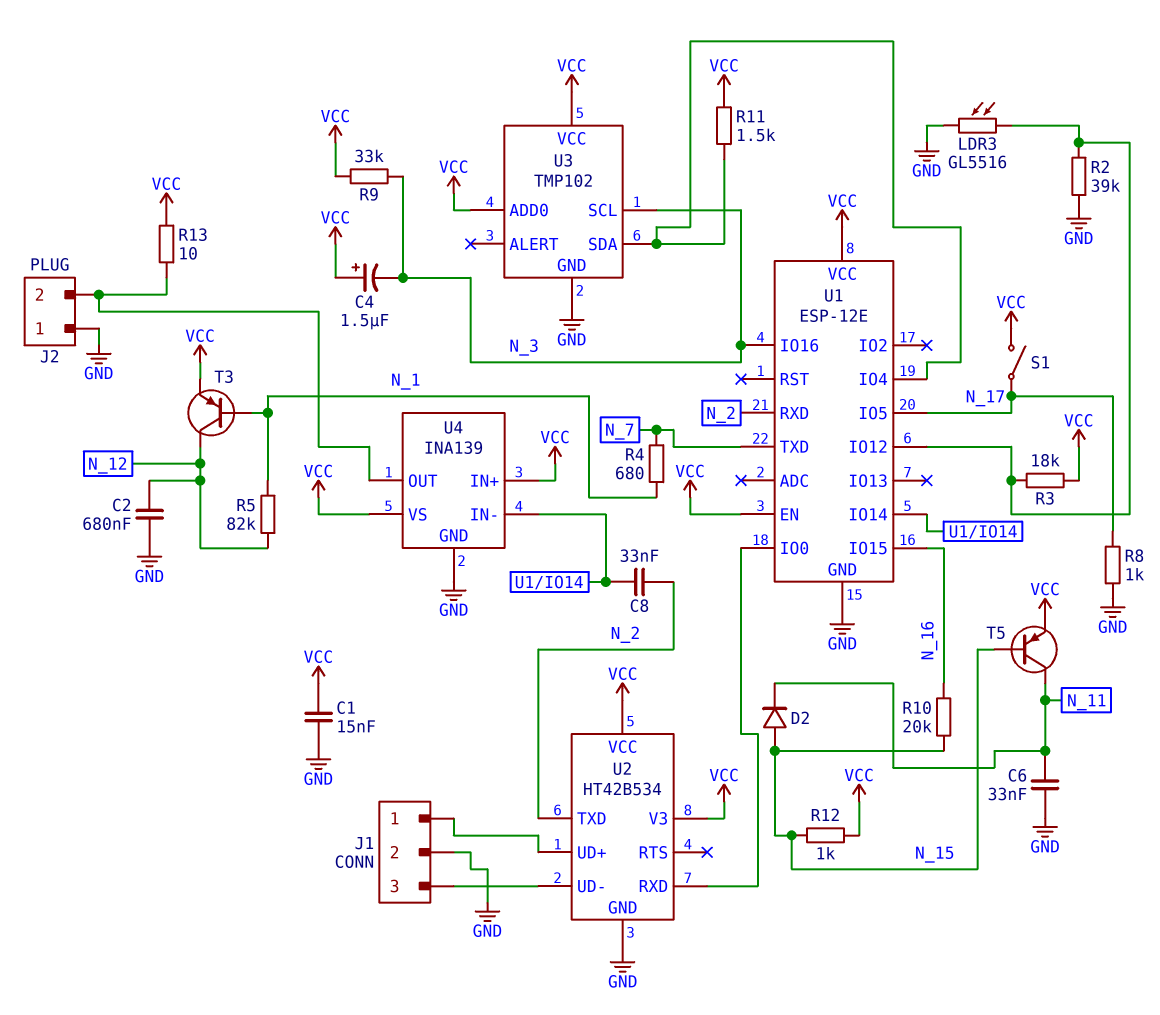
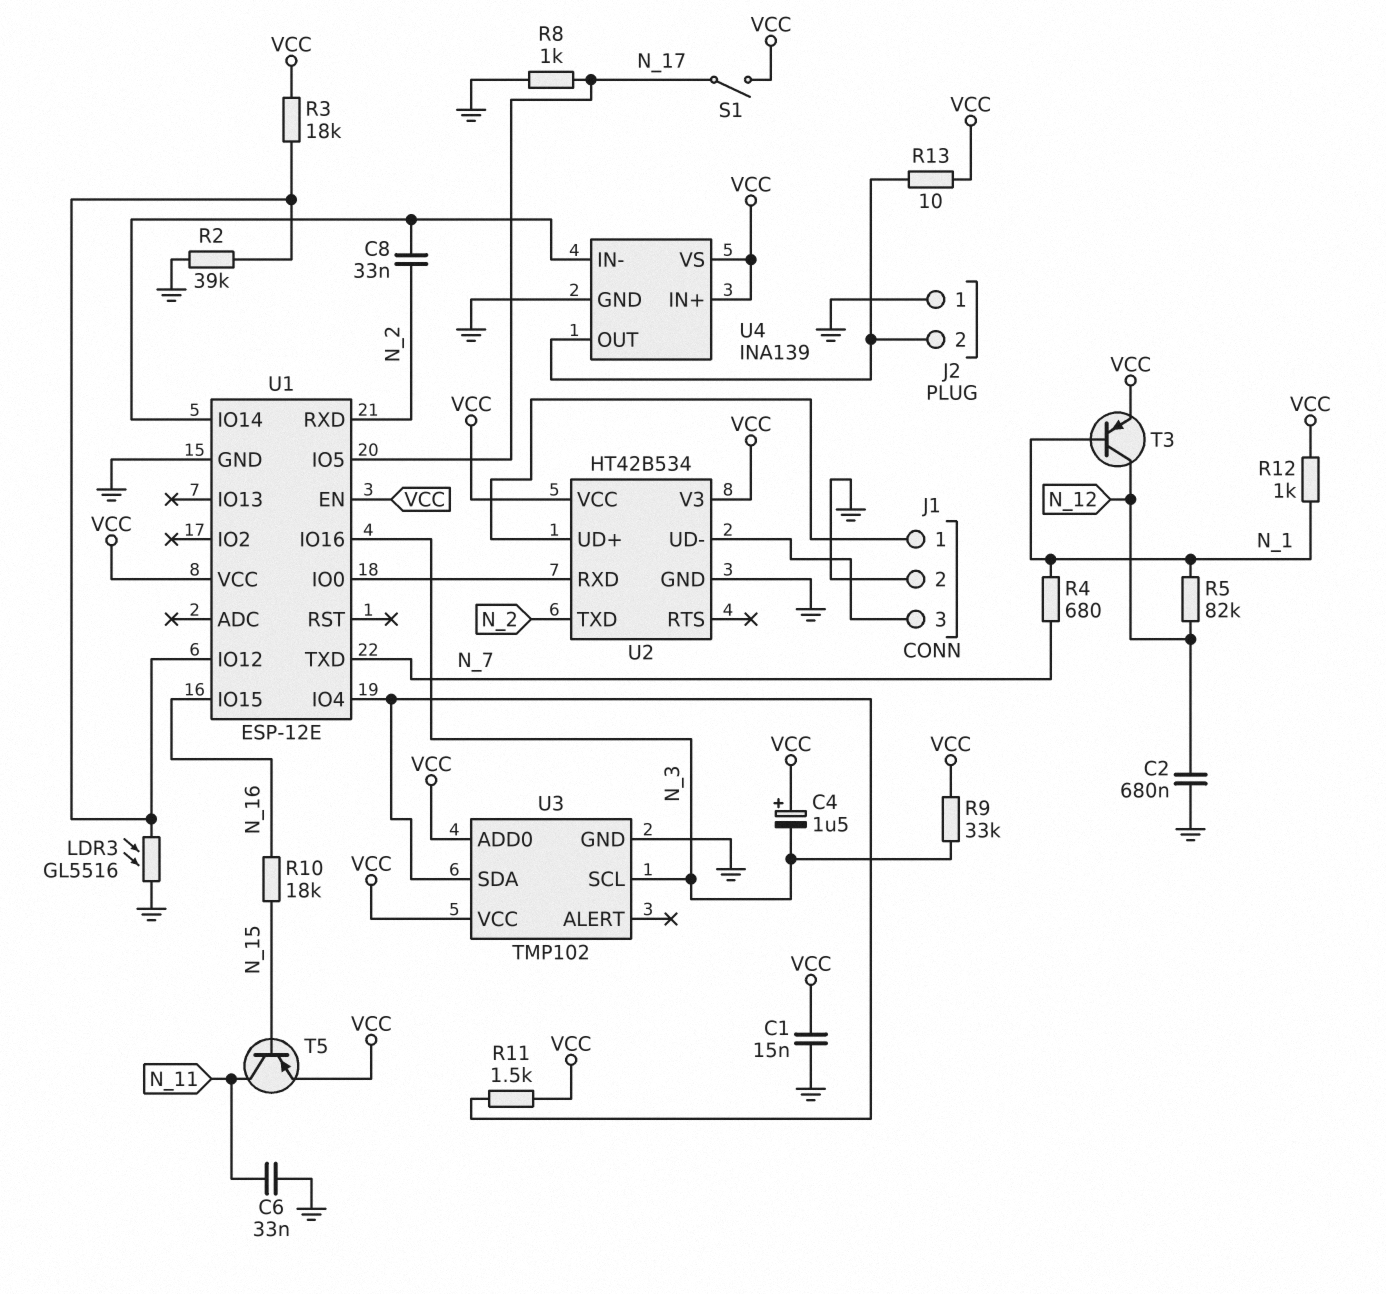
D2: diode (A N_15, K N_11) -> none
R10: 20k (N_15, N_16) -> 18k (N_15, N_16)
R12: 1k (N_15, VCC) -> 1k (N_1, VCC)

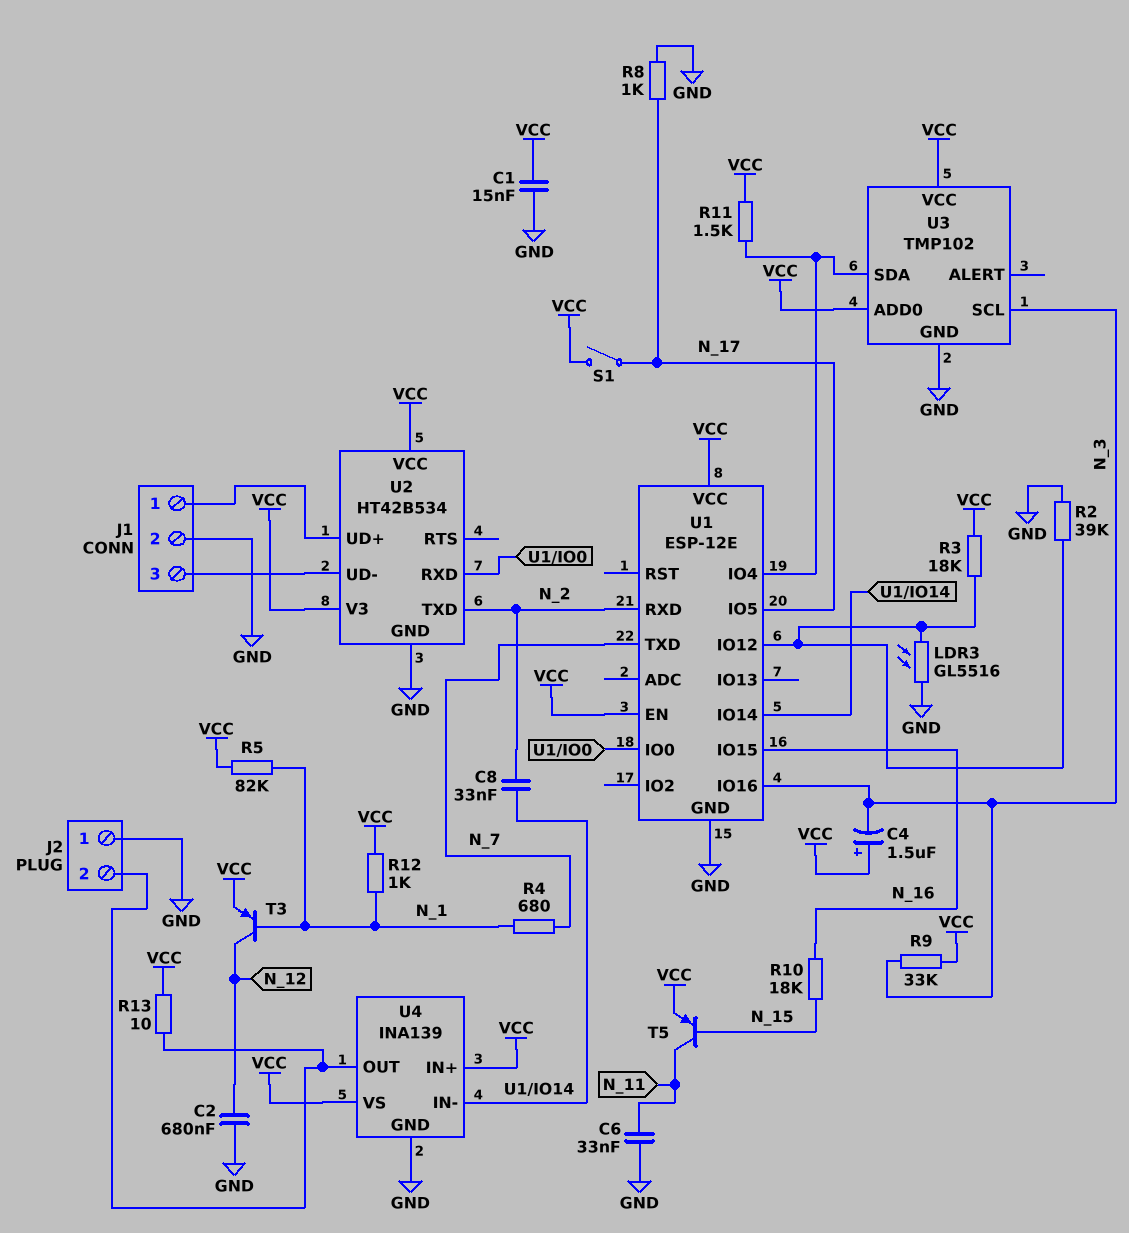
R5: 82k (N_1, N_12) -> 82k (N_1, VCC)

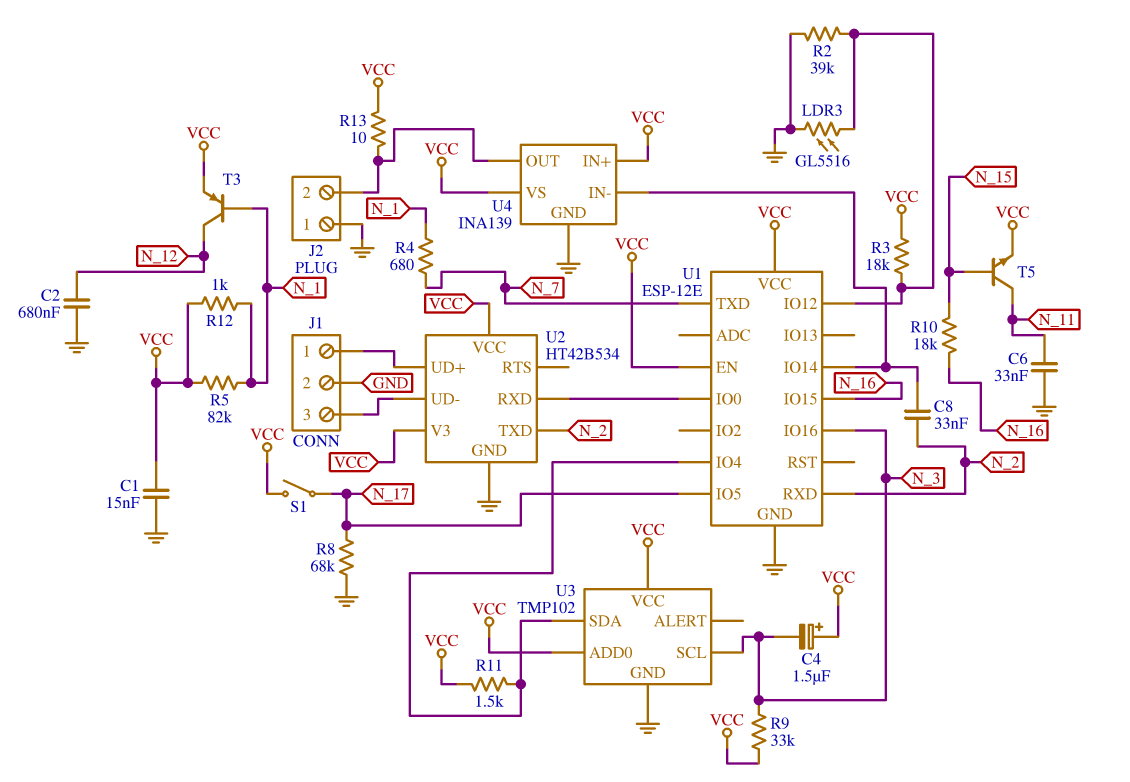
R8: 1k (GND, N_17) -> 68k (GND, N_17)
T5: PNP (B N_15, C N_11, E VCC) -> NPN (B N_15, C N_11, E VCC)

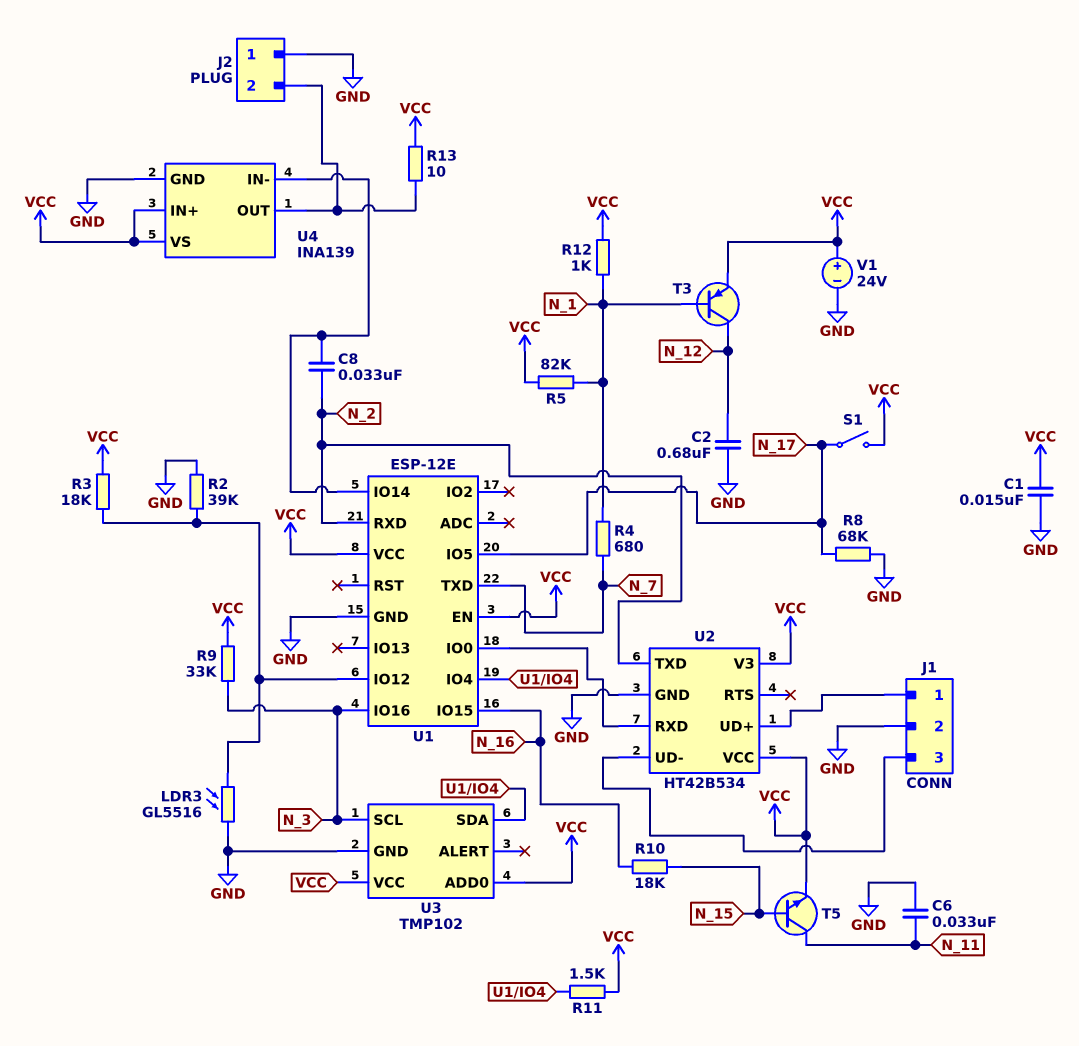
C4: 1.5uF (plus VCC, minus N_3) -> none
V1: none -> 24V (plus VCC, minus GND)

